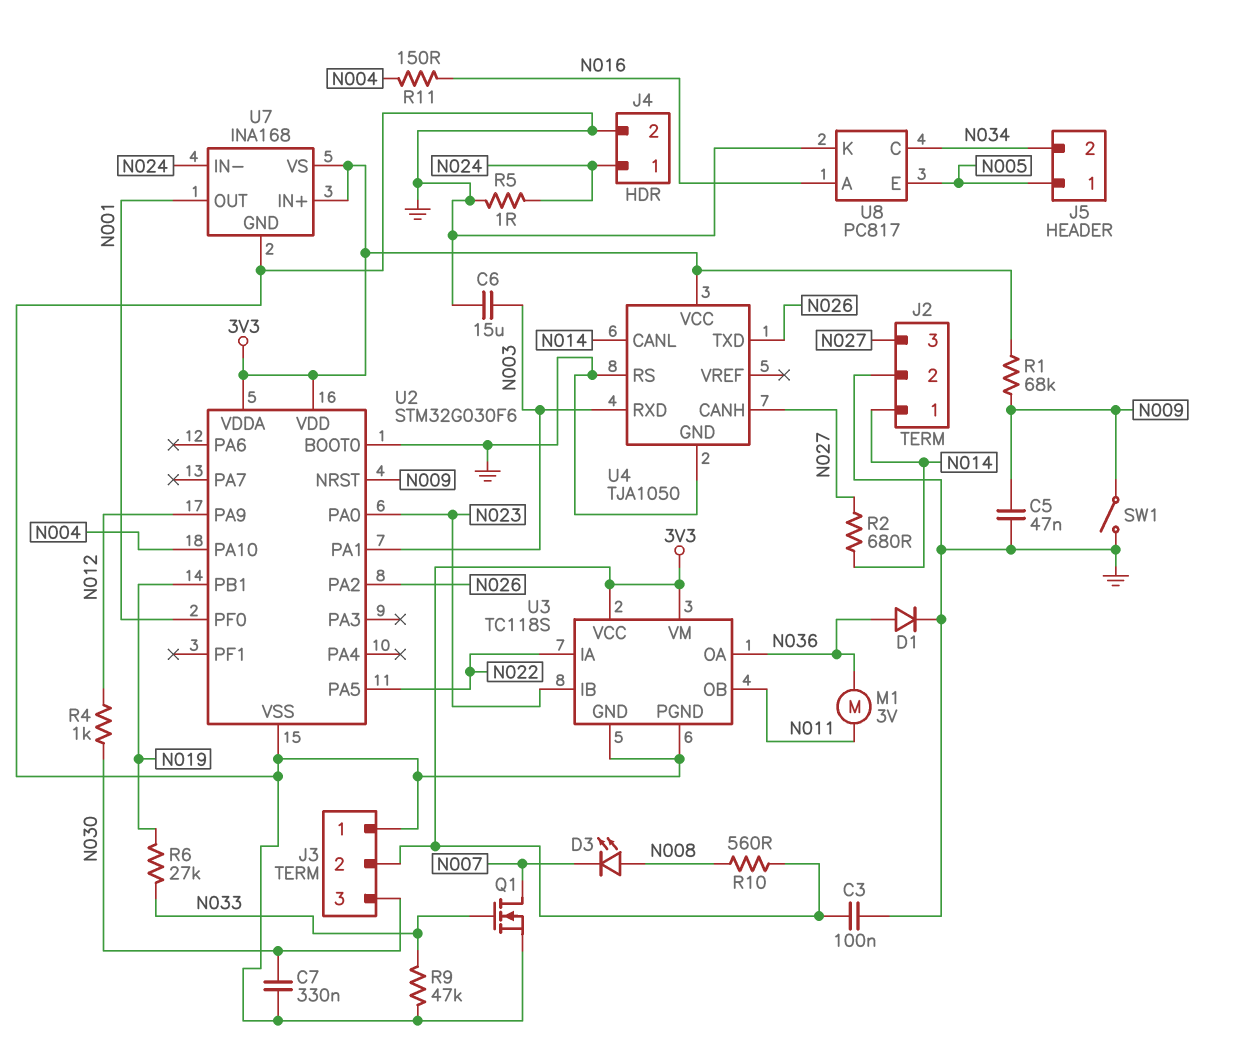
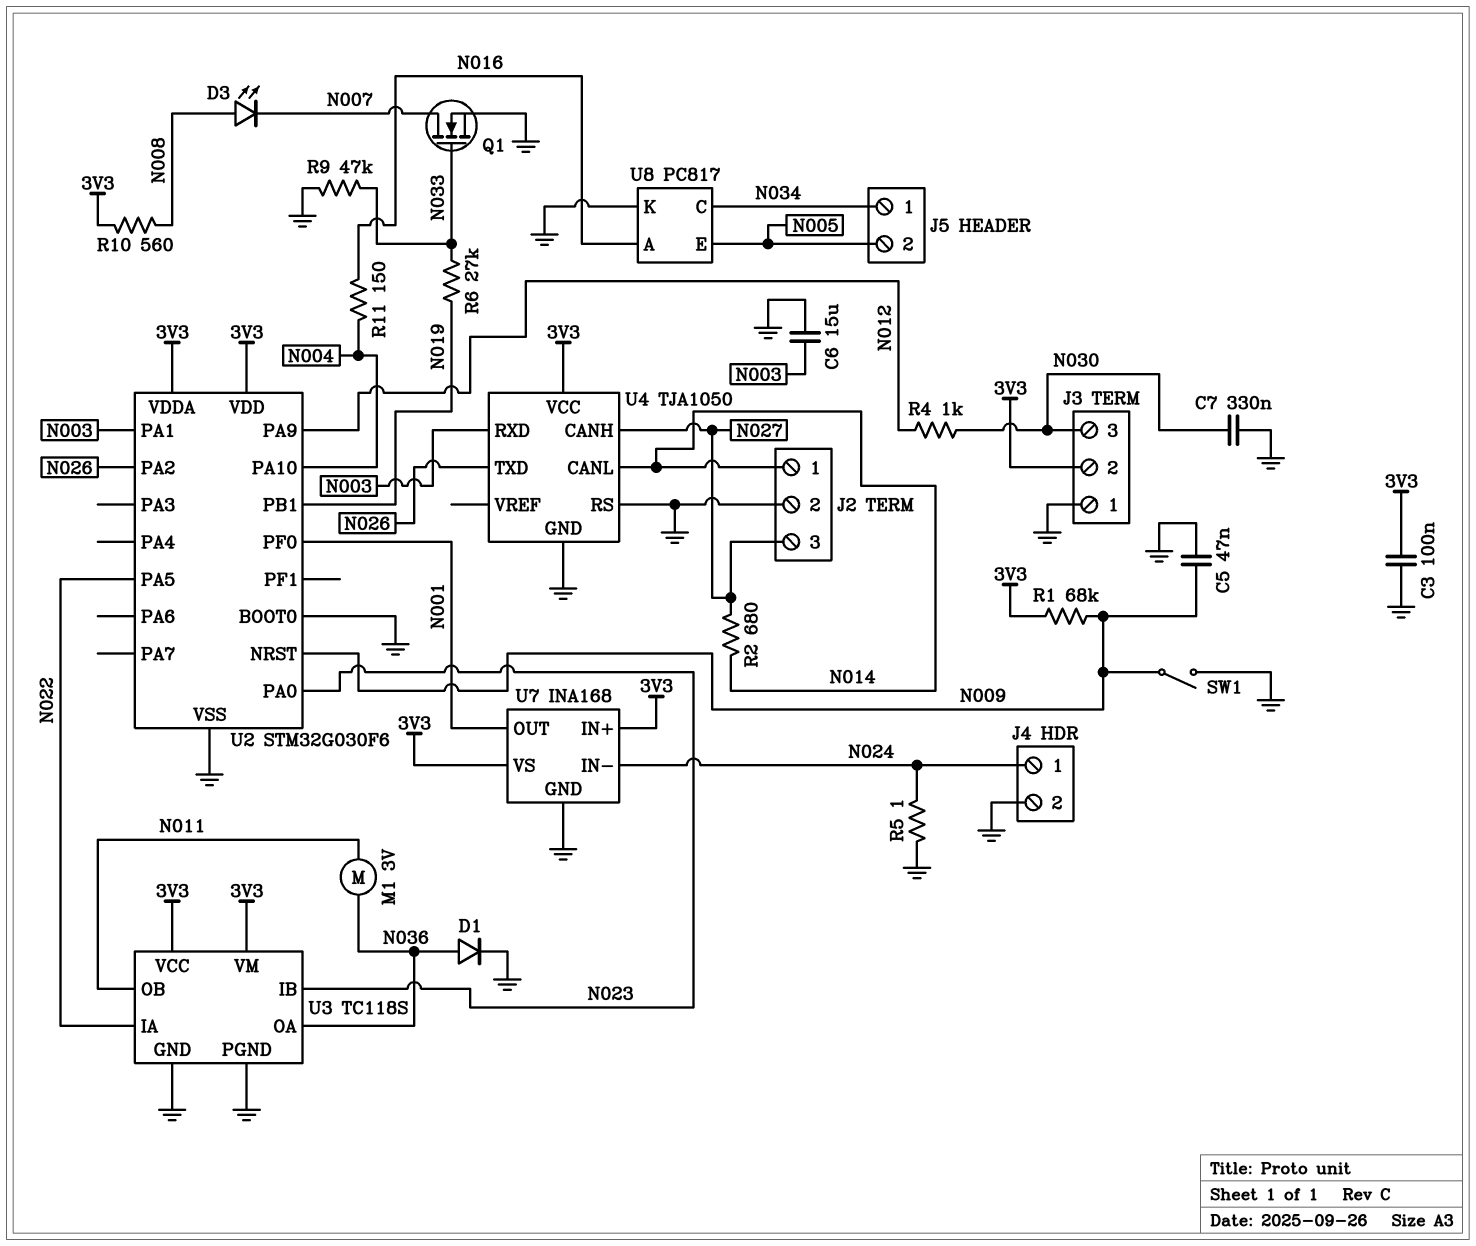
J5 pin 1: N005 -> N034
J5 pin 2: N034 -> N005

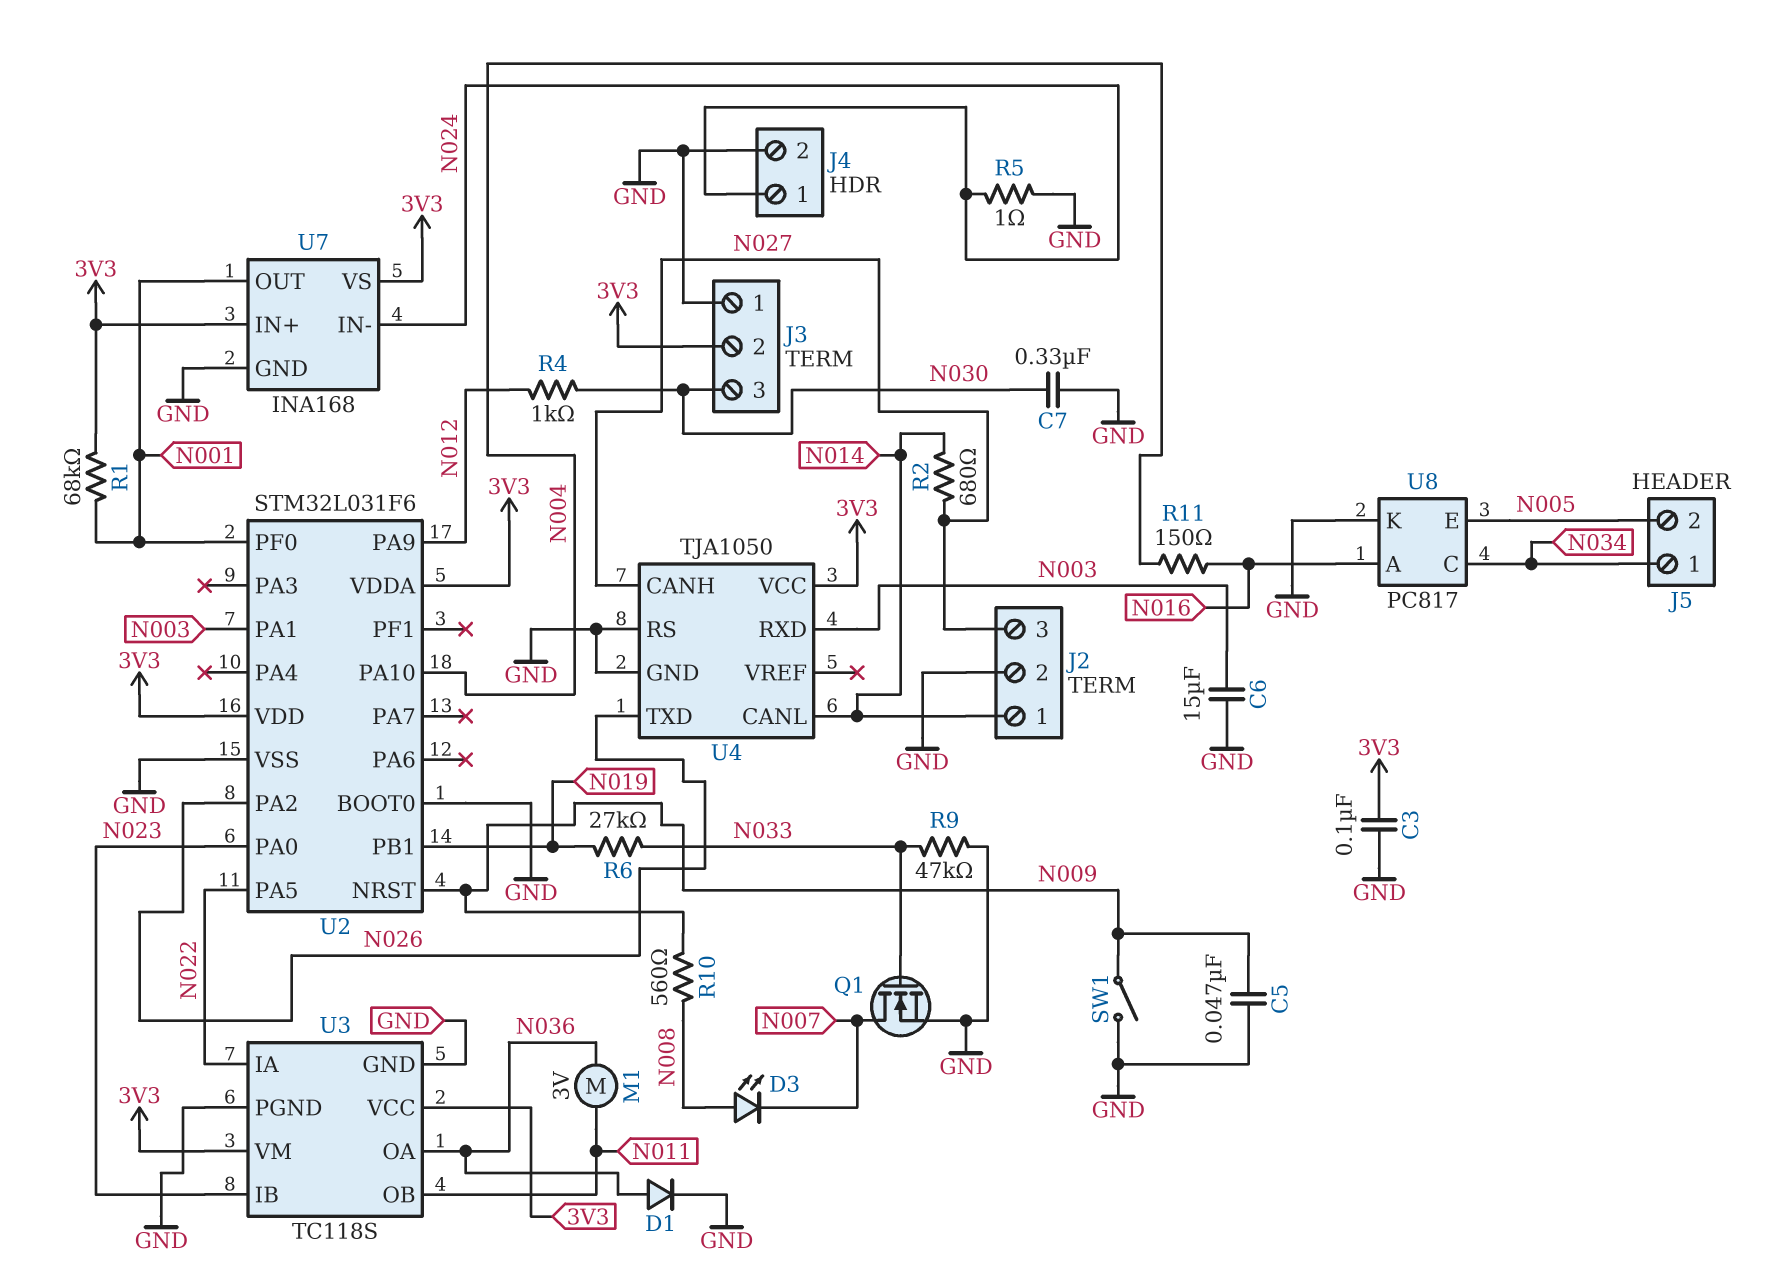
R1: 68k (3V3, N009) -> 68k (3V3, N001)
R10: 560 (3V3, N008) -> 560 (N008, N009)
U2: STM32G030F6 -> STM32L031F6

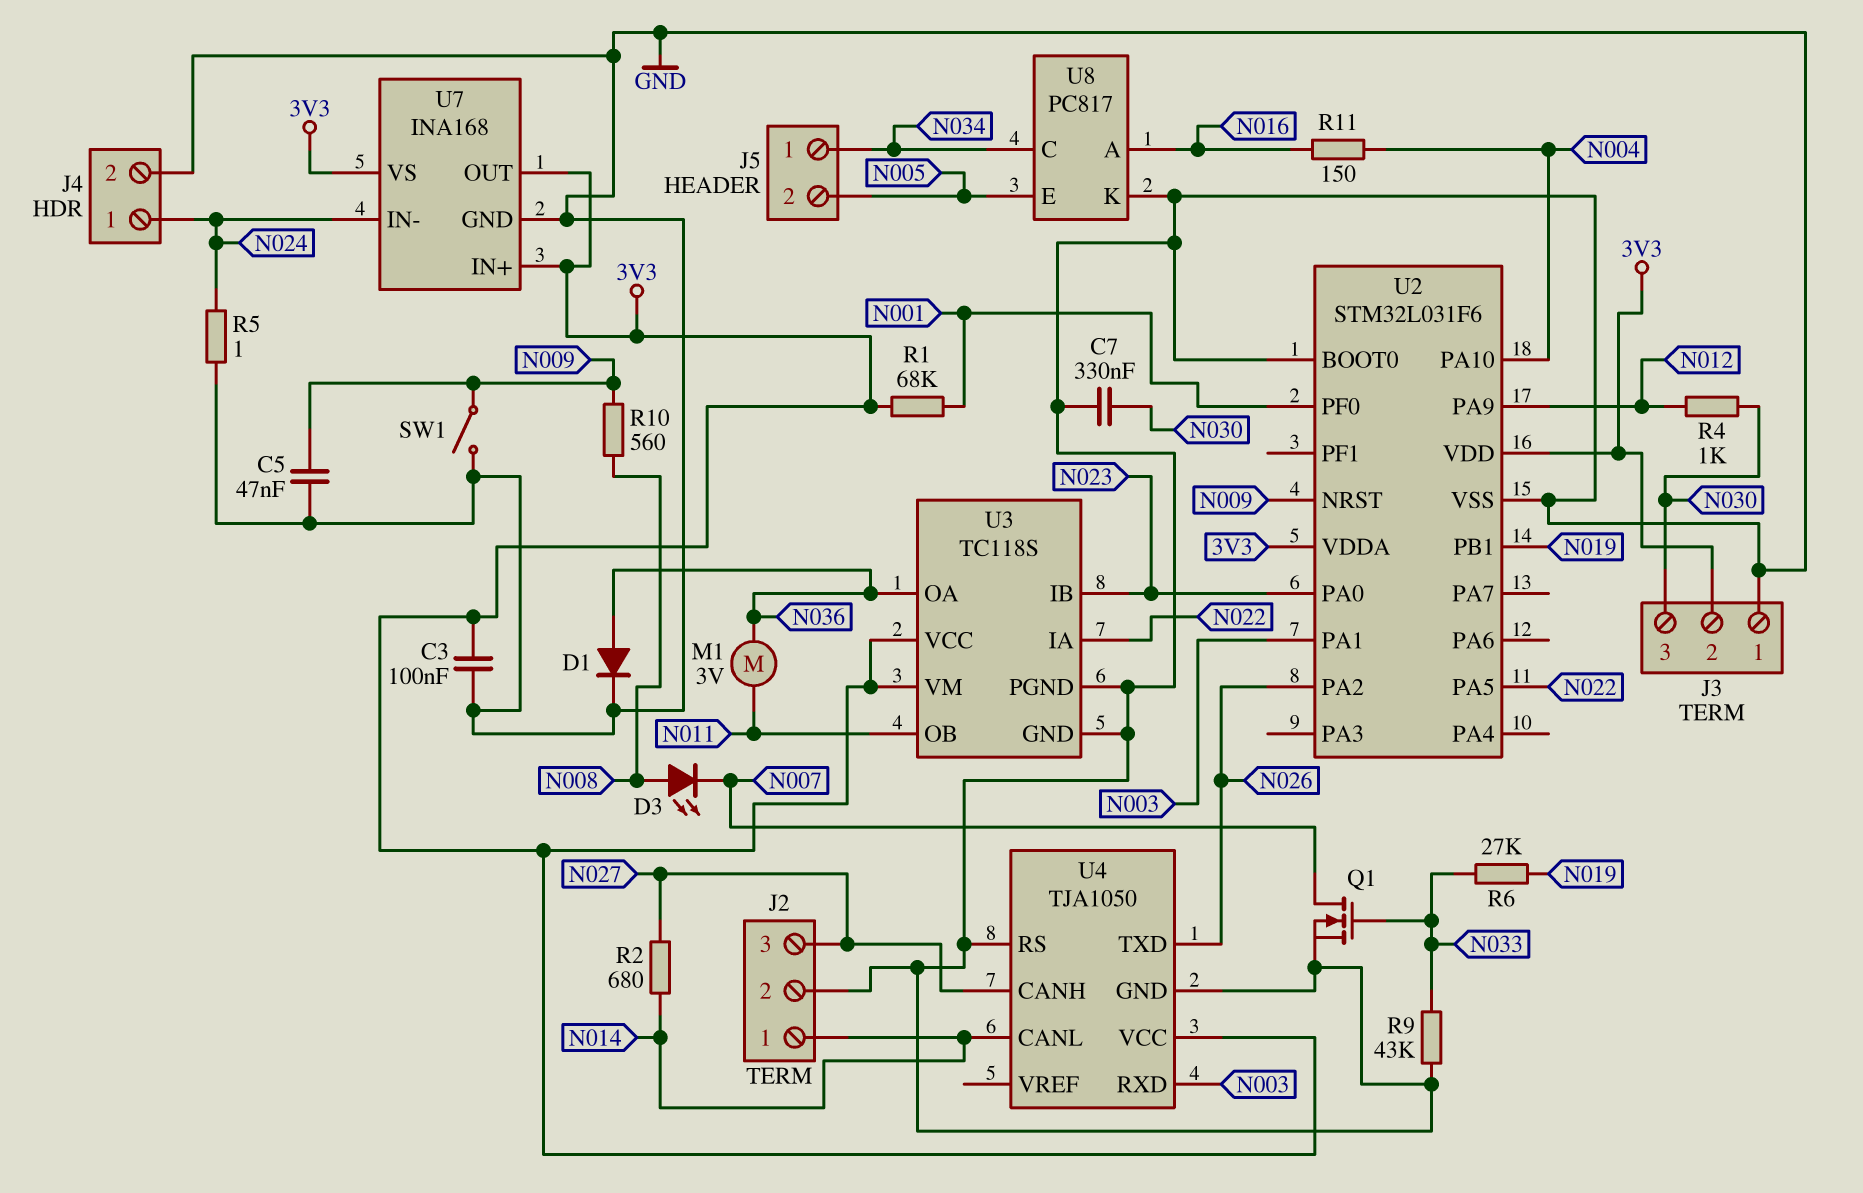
C6: 15uF (GND, N003) -> none
R9: 47k (GND, N033) -> 43k (GND, N033)
U7 pin OUT: N001 -> 3V3

